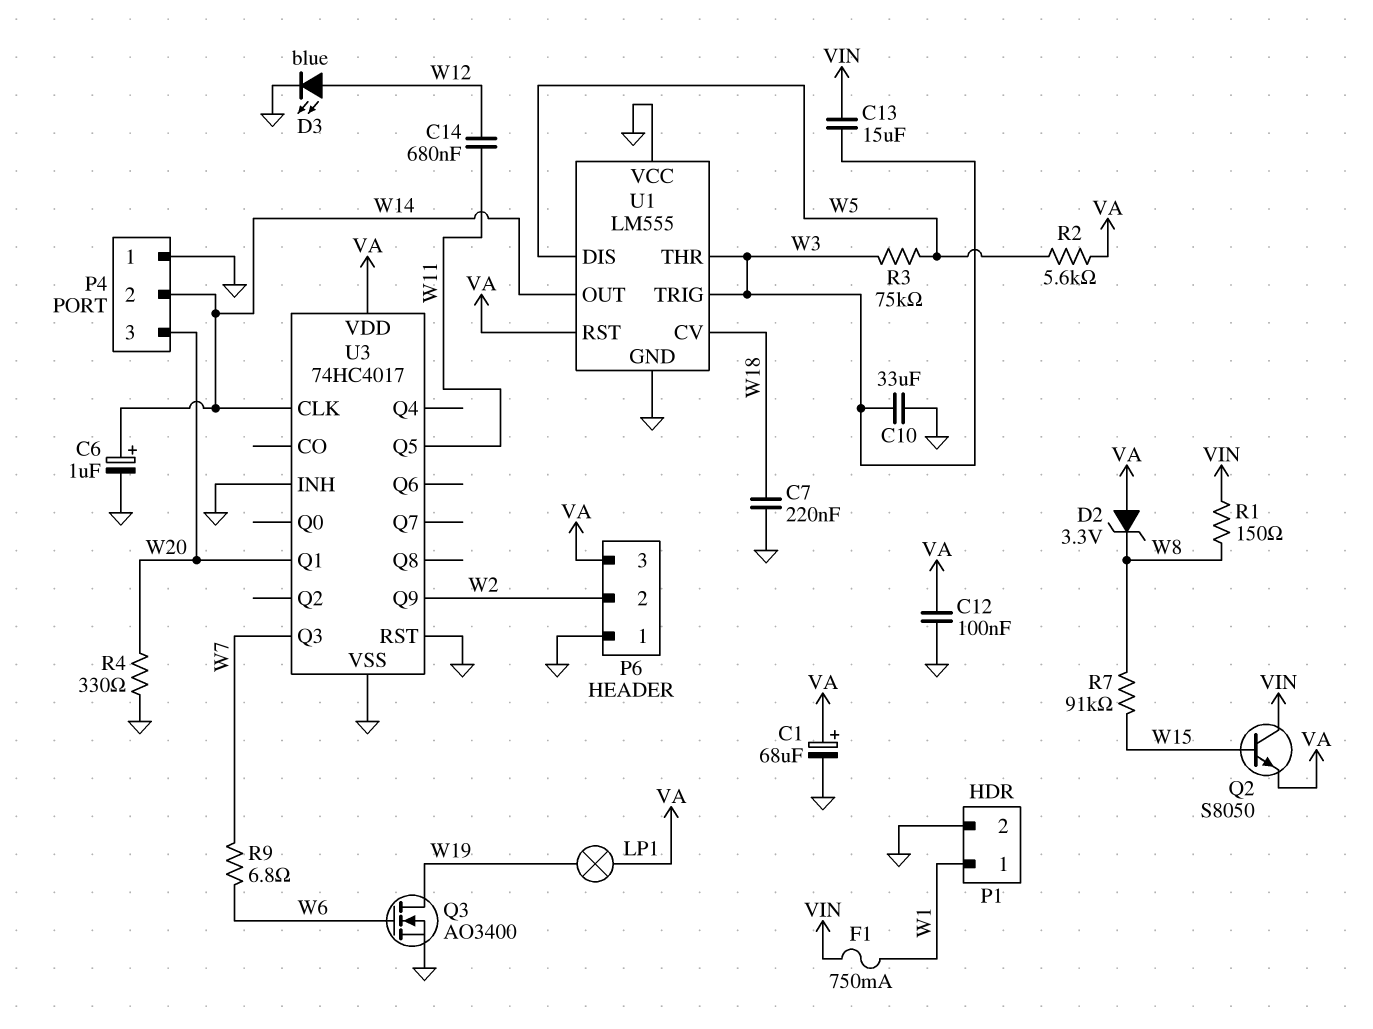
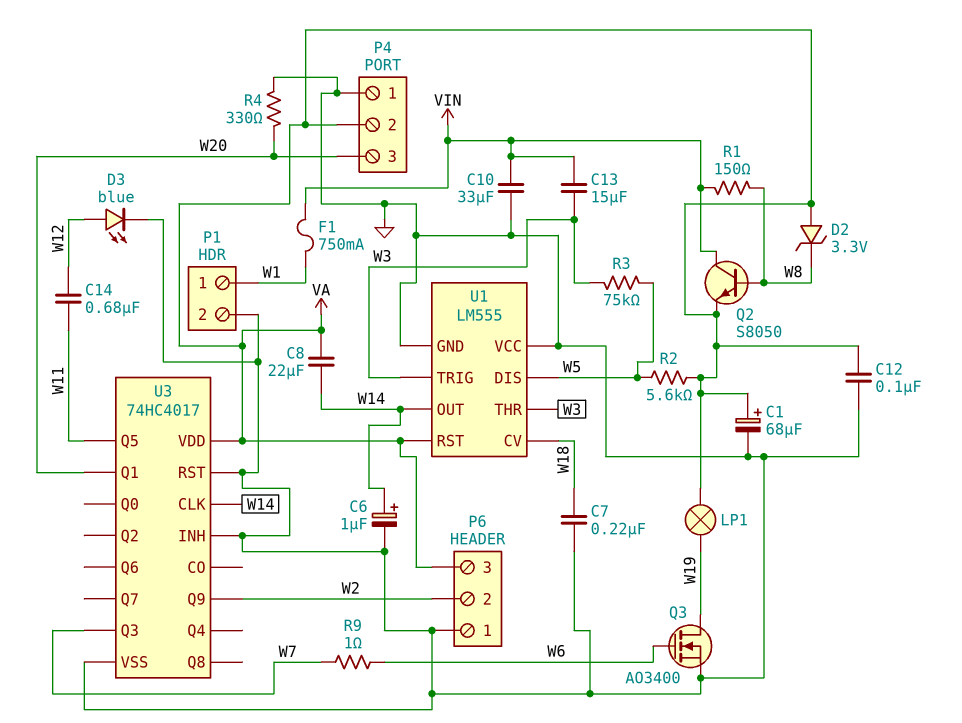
C8: none -> 22uF (VA, W14)
C10: 33uF (GND, W3) -> 33uF (GND, VIN)
P4 pin 2: W14 -> VA
Q2: NPN S8050 (B W15, C VIN, E VA) -> NPN S8050 (B W8, C VIN, E VA)
R7: 91k (W8, W15) -> none
R9: 6.8 (W6, W7) -> 1 (W6, W7)

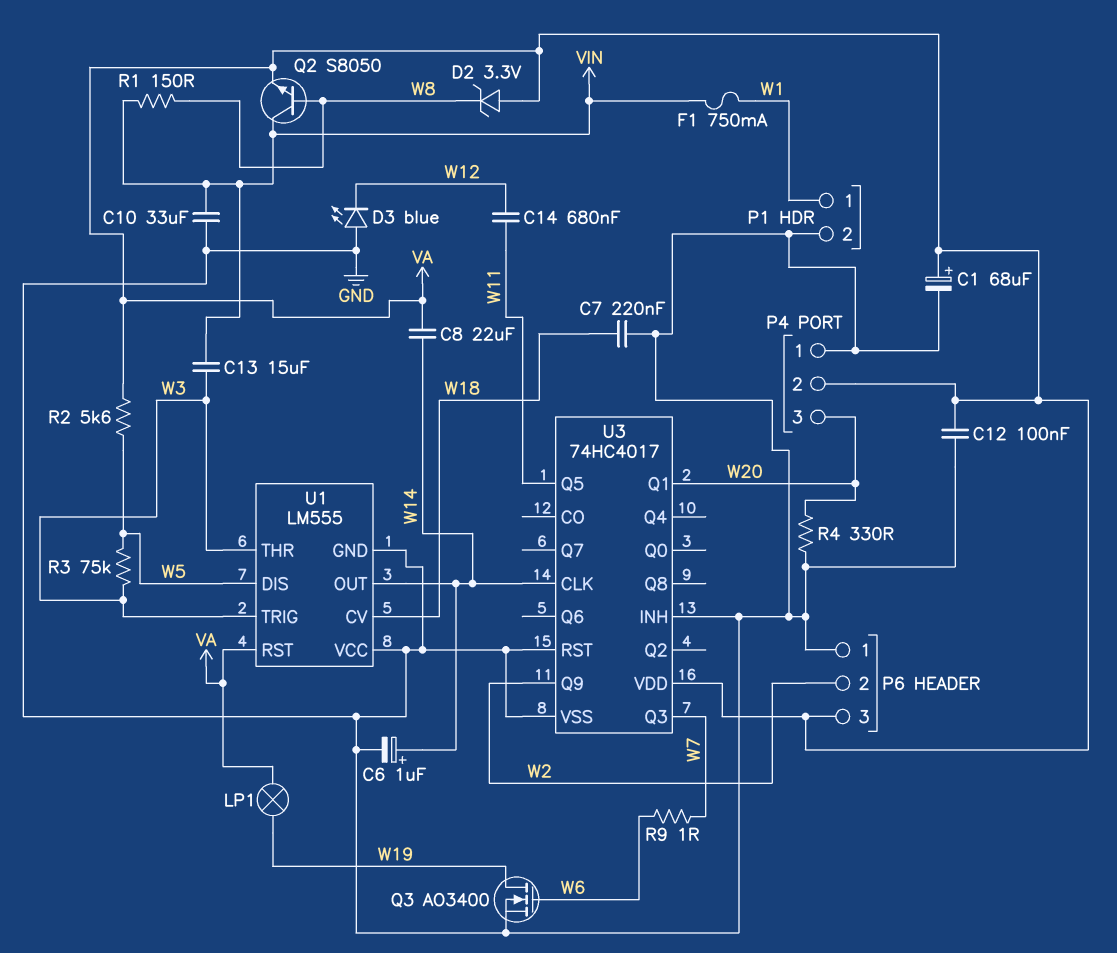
D3: LED blue (A W12, K GND) -> LED blue (A GND, K W12)

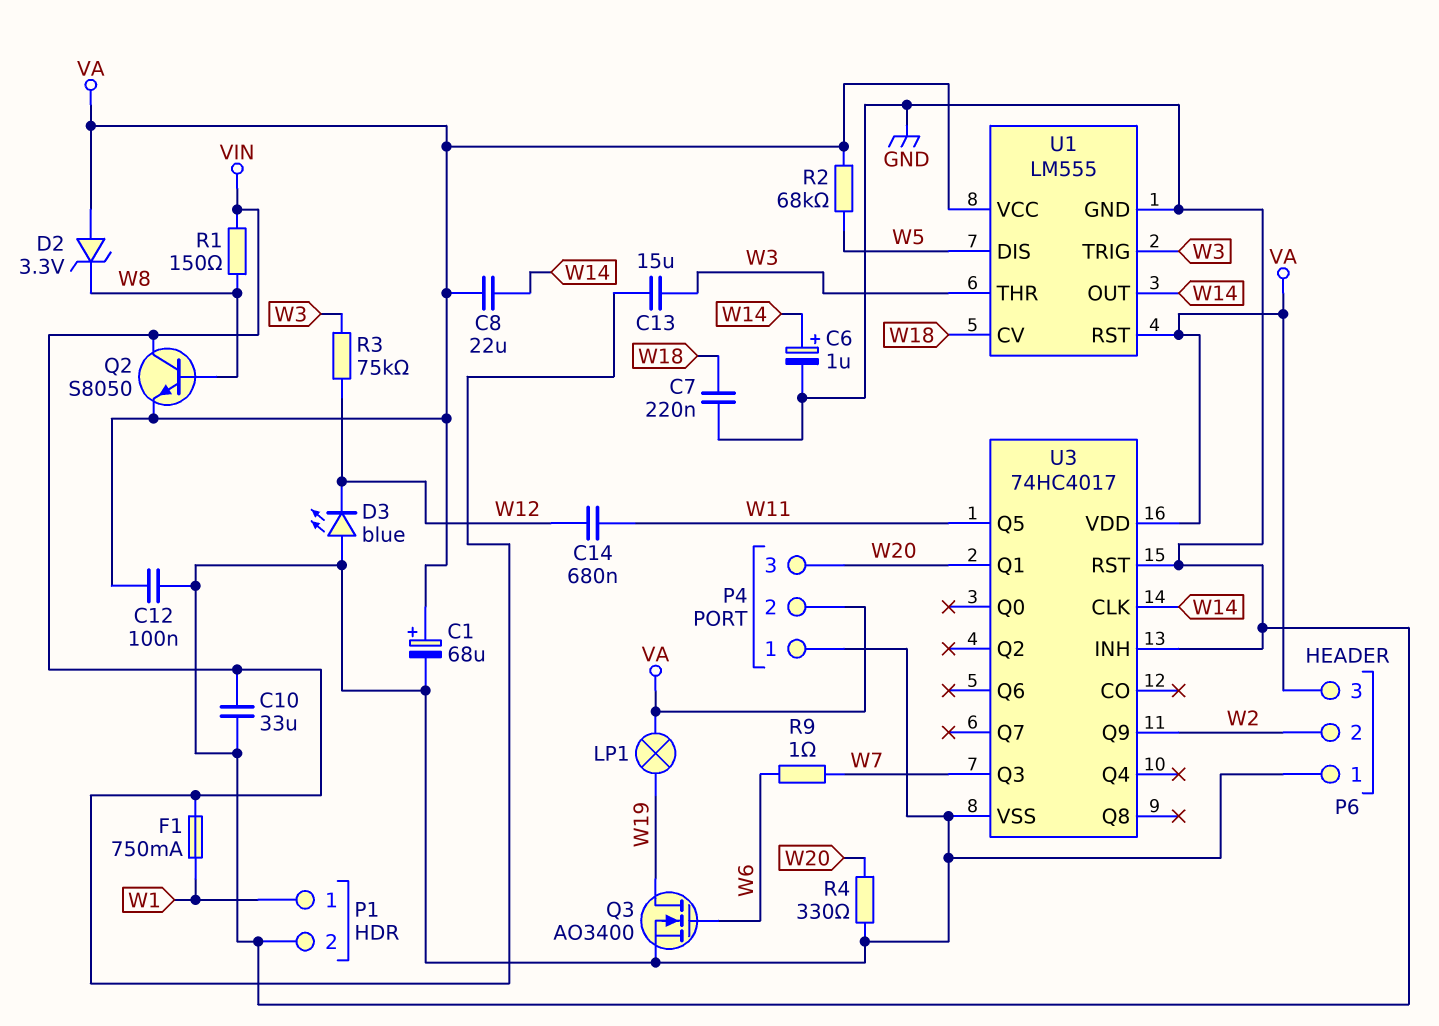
R2: 5.6k (VA, W5) -> 68k (VA, W5)
R3: 75k (W3, W5) -> 75k (W3, W12)
U1 pin VCC: GND -> VA

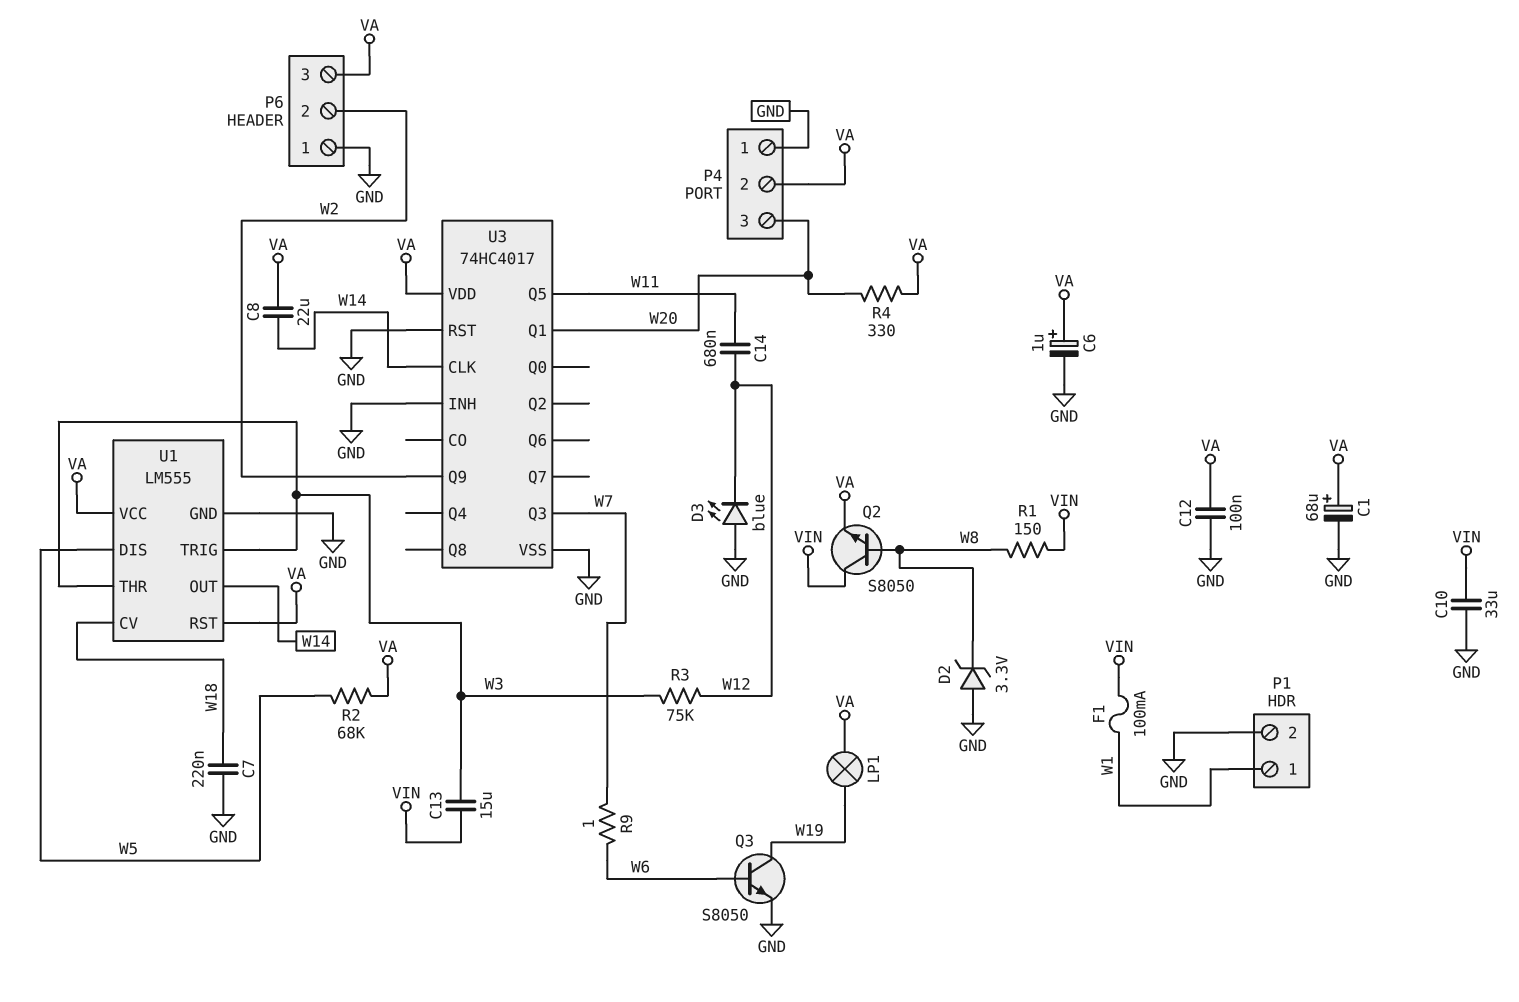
C6: 1uF (plus W14, minus GND) -> 1uF (plus VA, minus GND)
D2: zener 3.3V (A VA, K W8) -> zener 3.3V (A GND, K W8)
F1: 750mA (VIN, W1) -> 100mA (VIN, W1)
Q3: NMOS AO3400 (G W6, D W19, S GND) -> NPN S8050 (B W6, C W19, E GND)
R4: 330 (GND, W20) -> 330 (VA, W20)

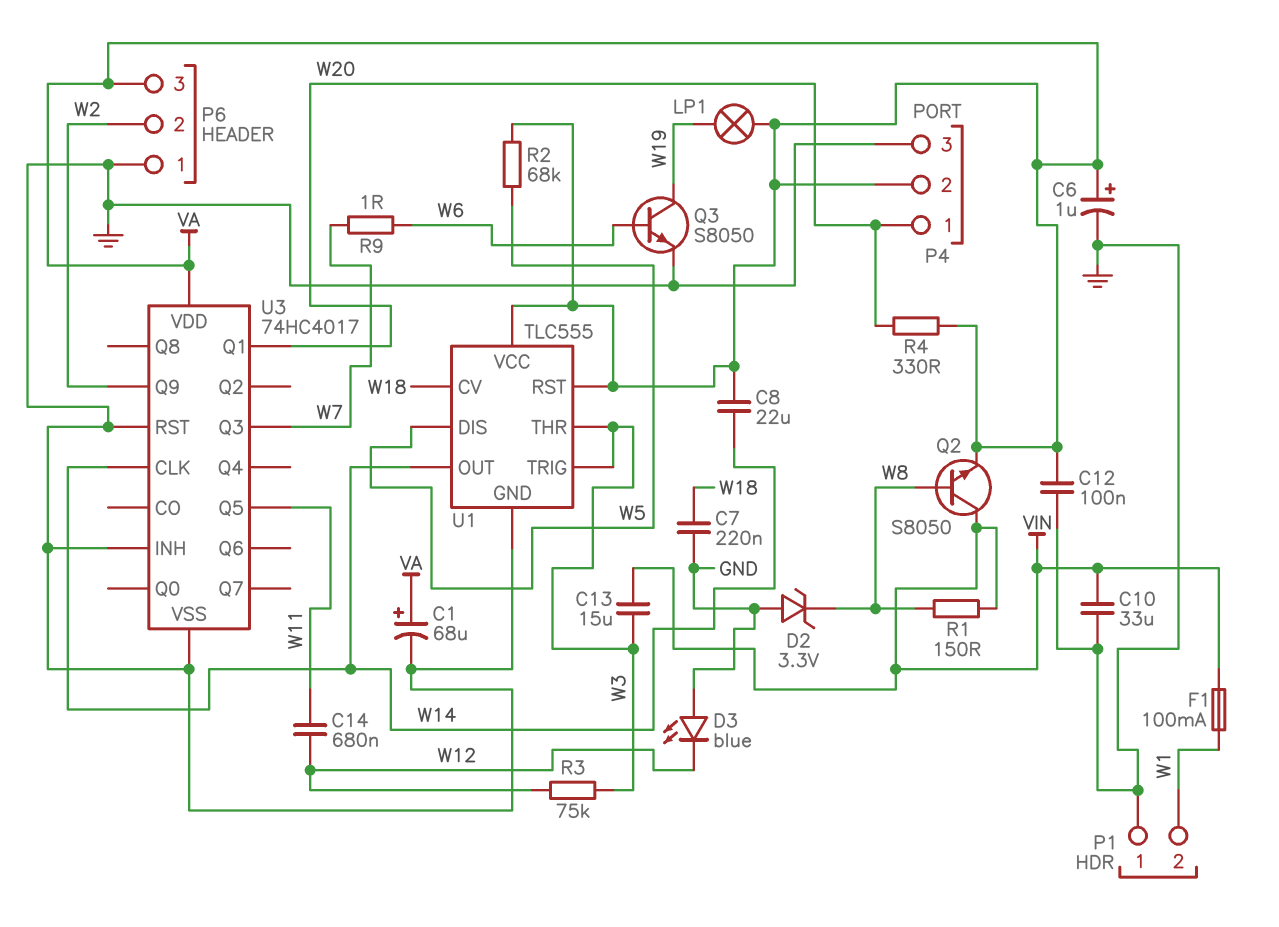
P1 pin 1: W1 -> GND
P1 pin 2: GND -> W1
P4 pin 1: GND -> W20
P4 pin 3: W20 -> GND
U1: LM555 -> TLC555

